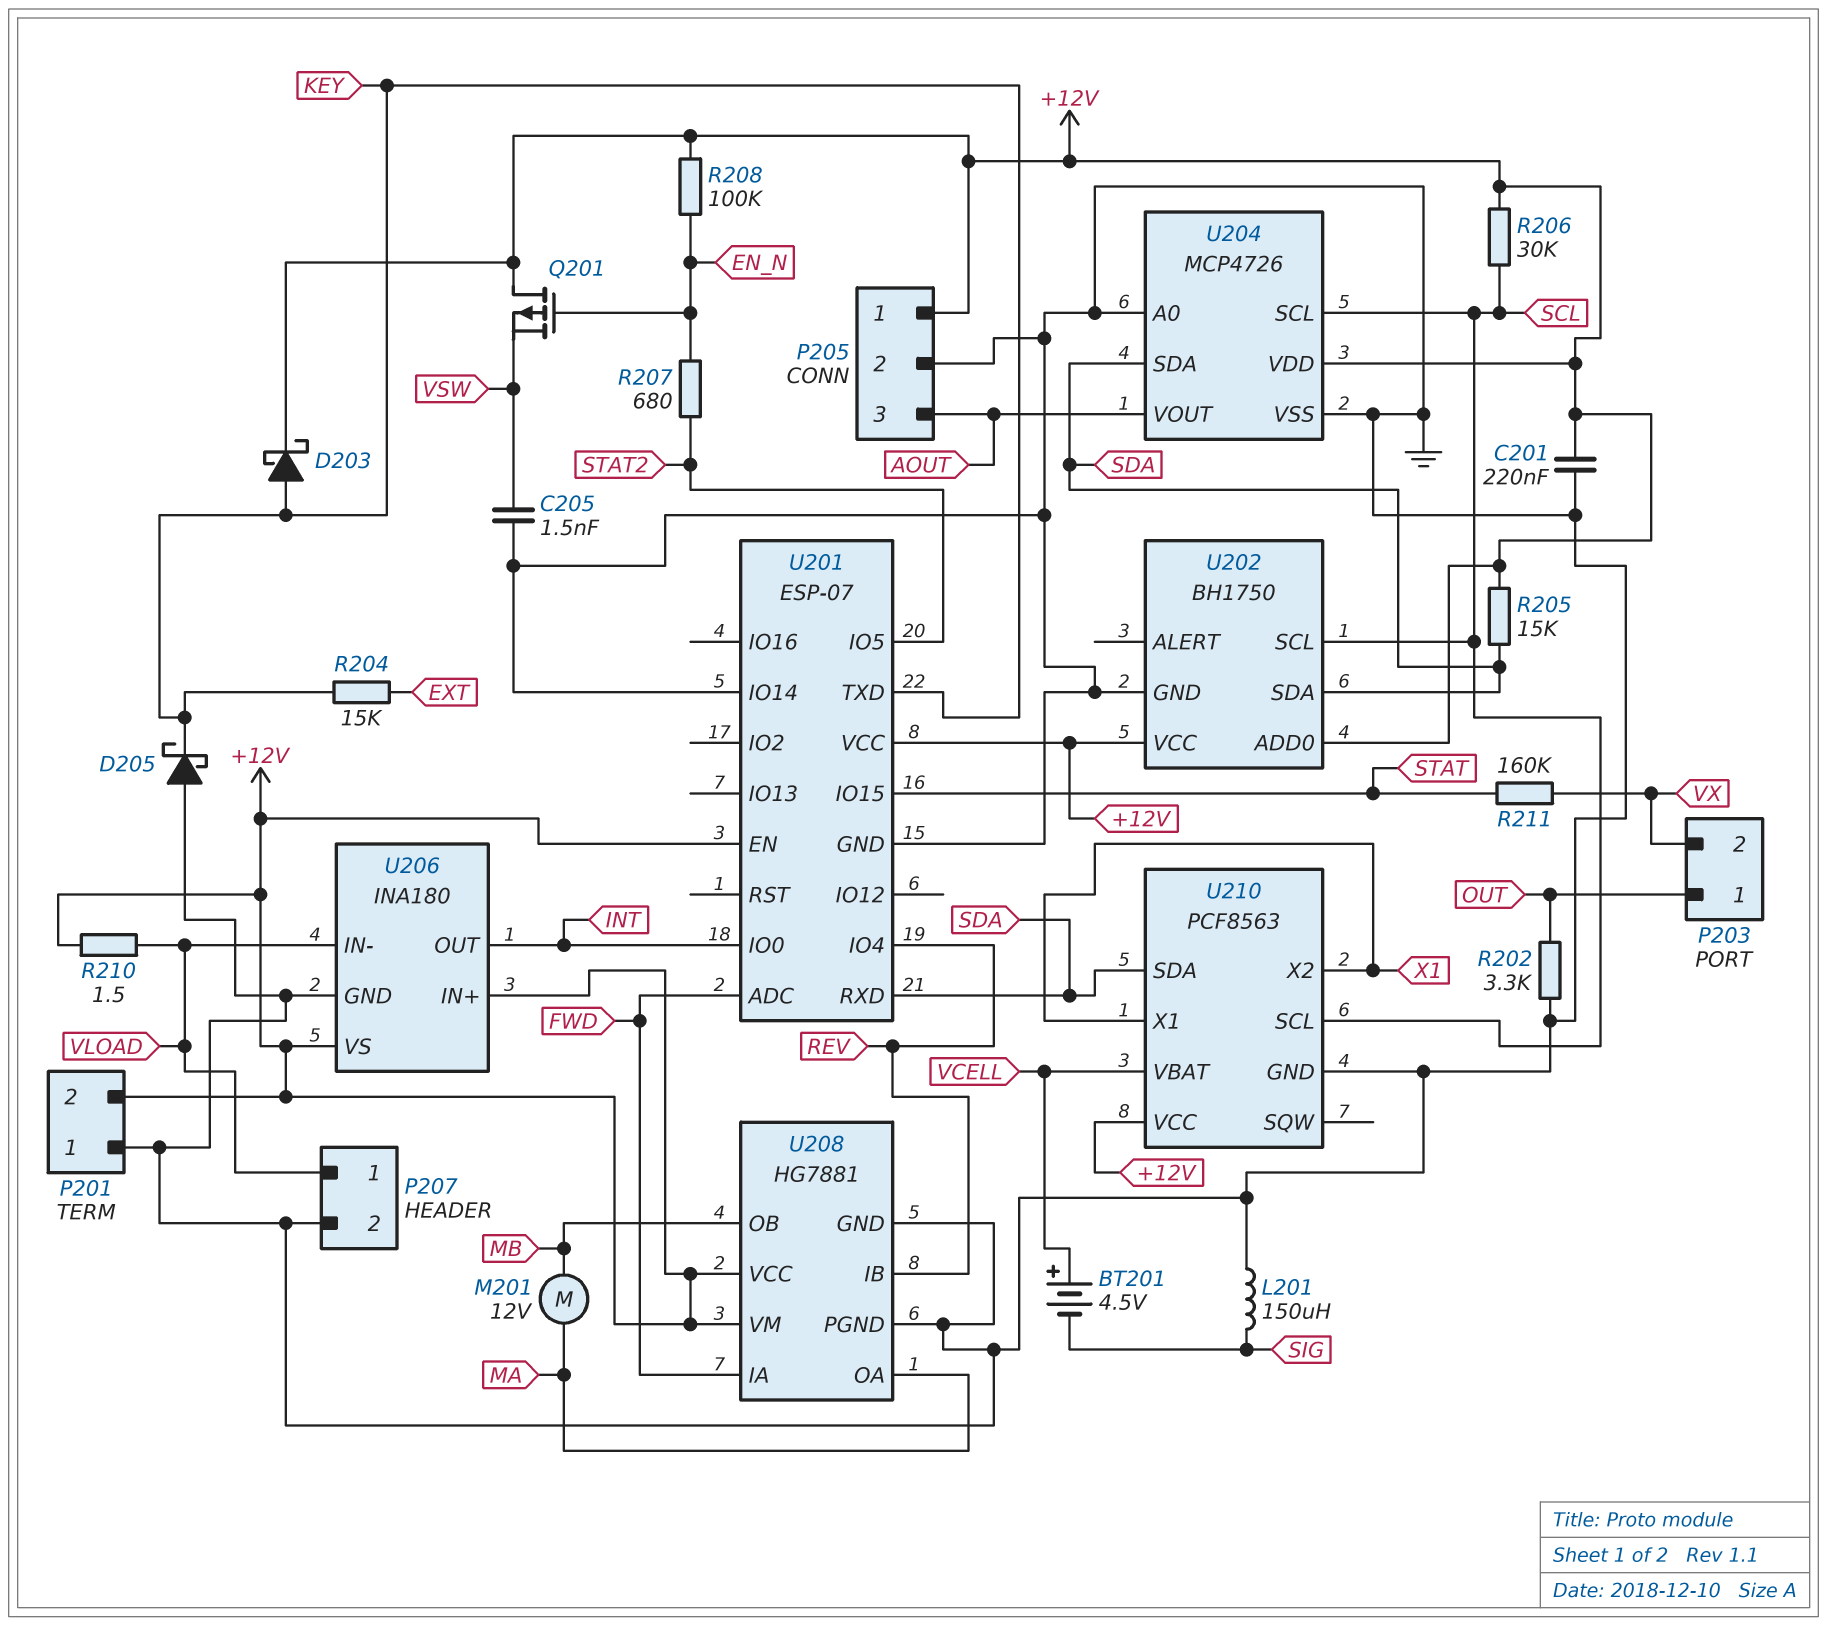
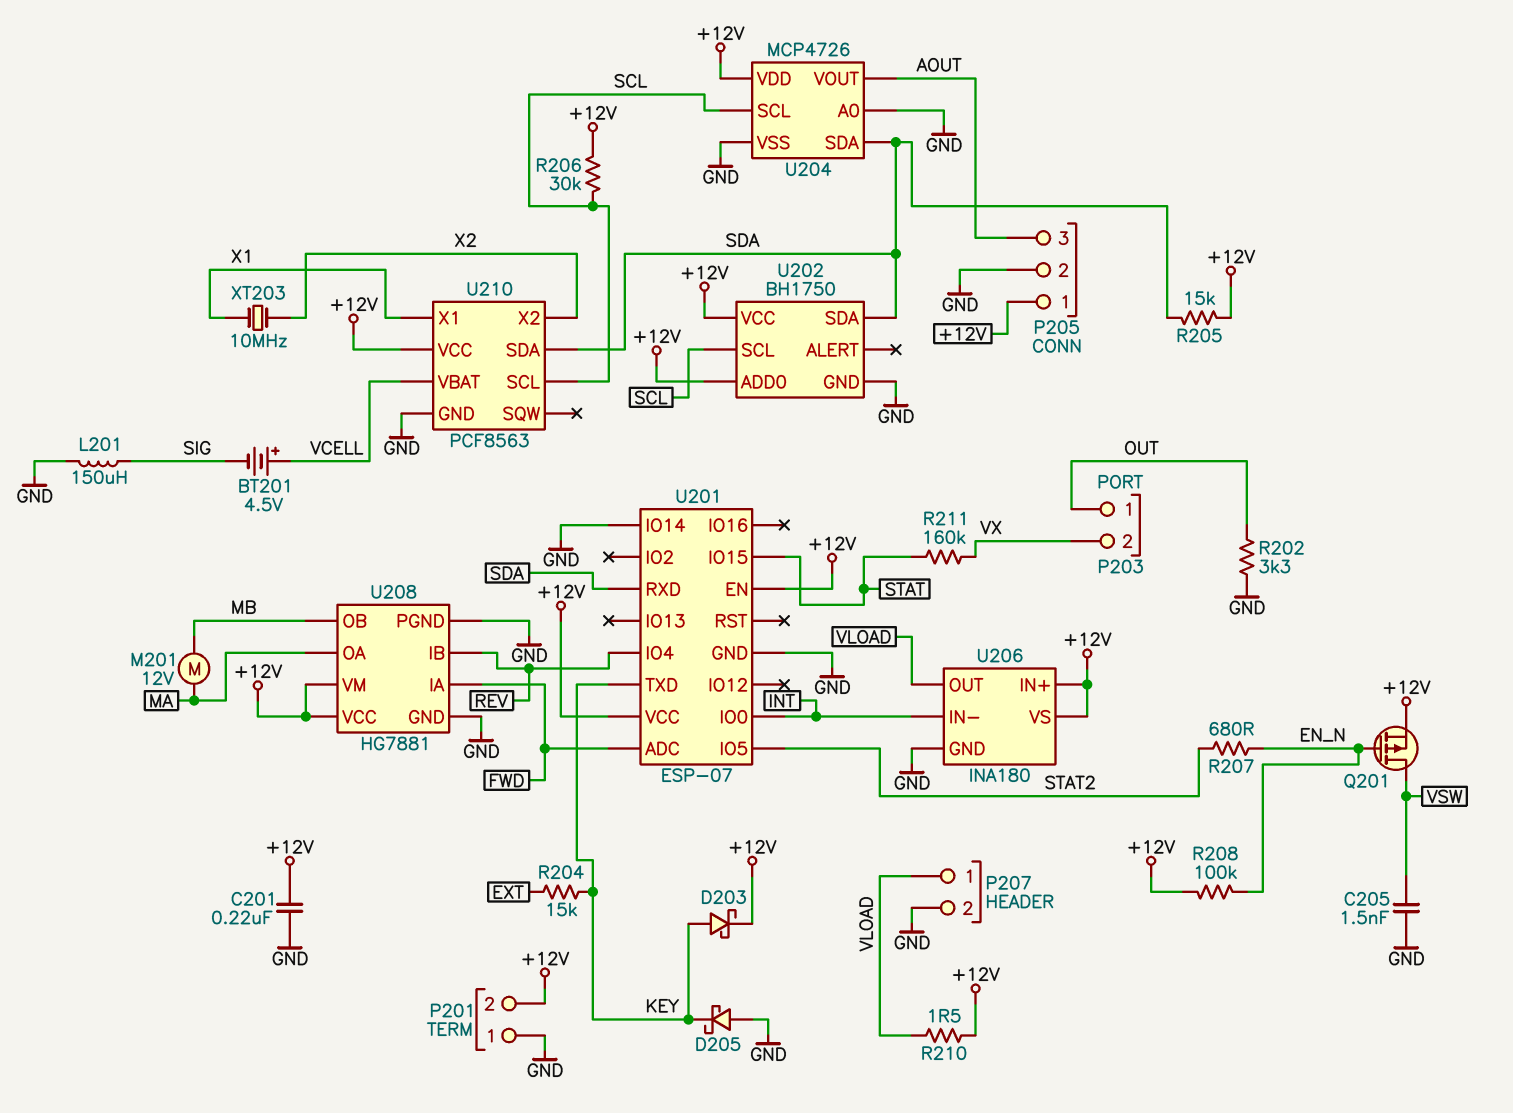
Q201: PMOS (G EN_N, D +12V, S VSW) -> PMOS (G EN_N, D VSW, S +12V)
U206 pin IN-: VLOAD -> INT
U206 pin OUT: INT -> VLOAD
U210 pin X2: X1 -> X2
XT203: none -> 10MHz (X1, X2)

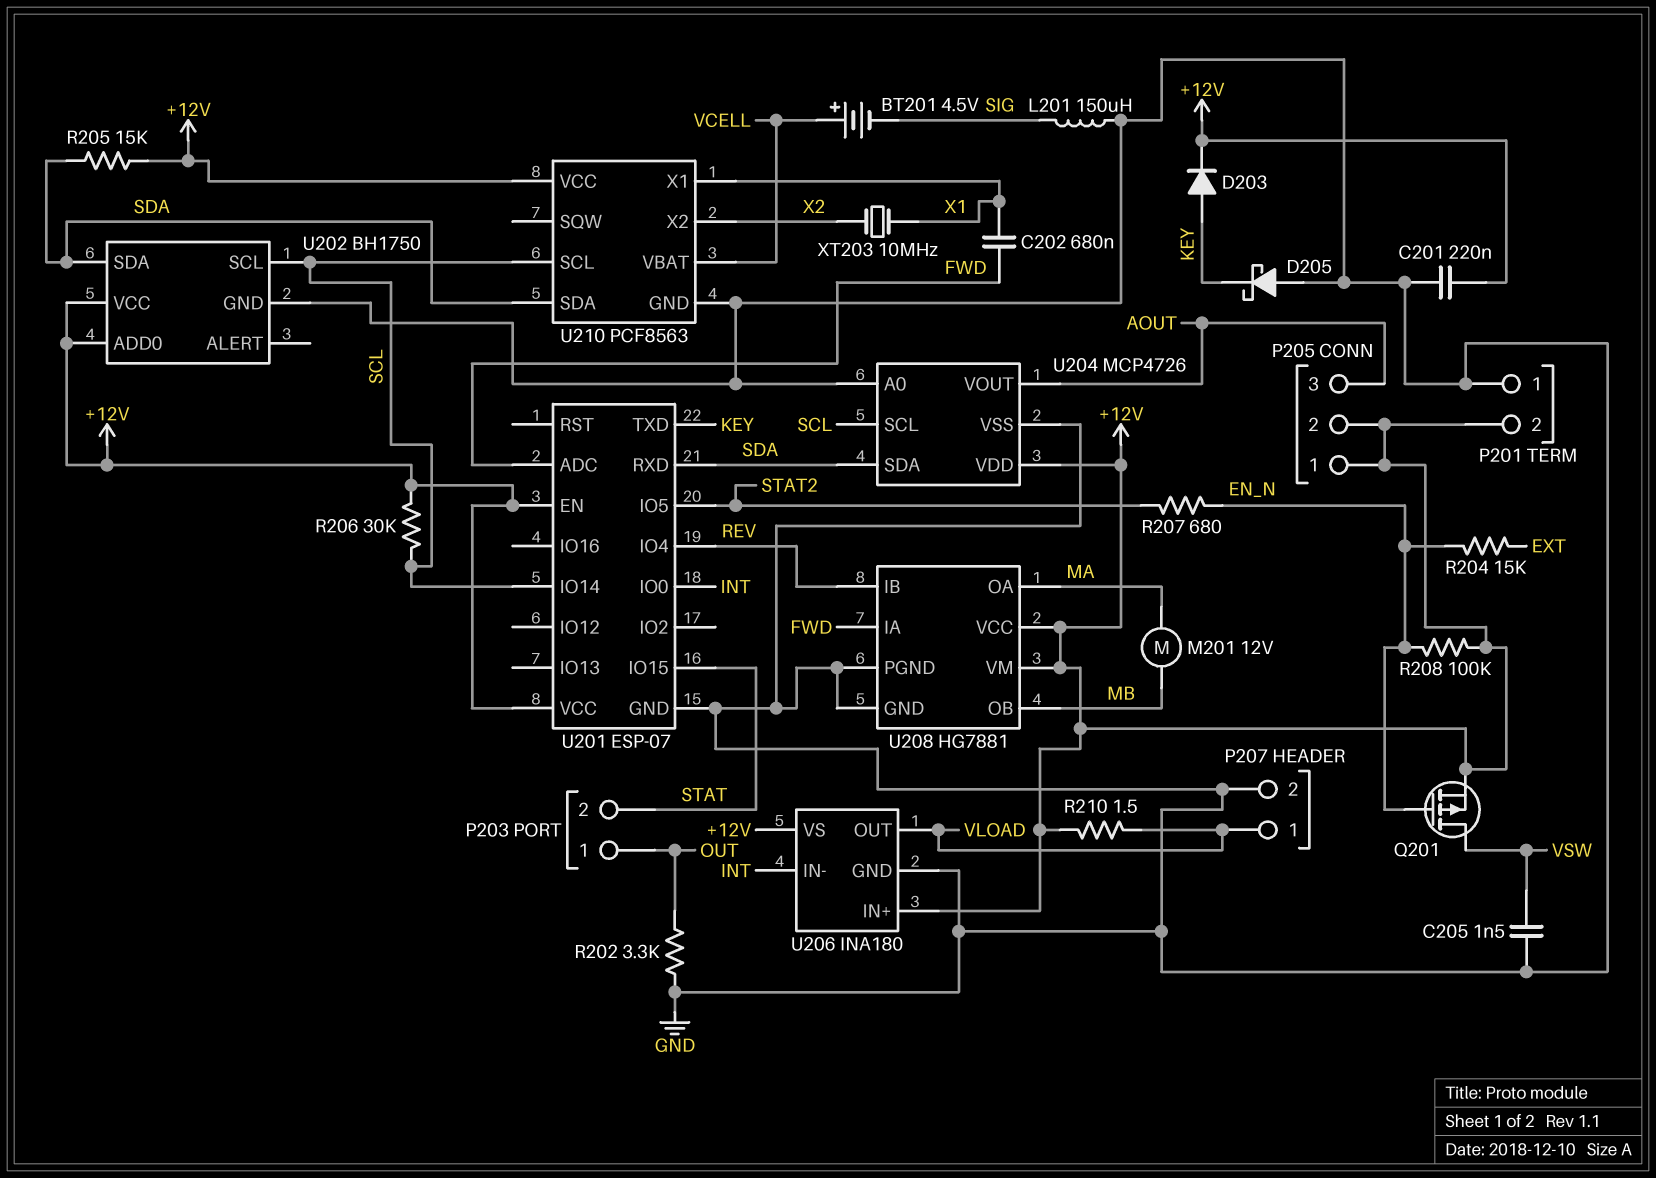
C202: none -> 680nF (FWD, X1)
D203: schottky (A KEY, K +12V) -> diode (A KEY, K +12V)
P203 pin 2: VX -> STAT
P205 pin 2: GND -> +12V
R204: 15k (EXT, KEY) -> 15k (EN_N, EXT)
R211: 160k (STAT, VX) -> none
U201 pin IO14: GND -> SCL

